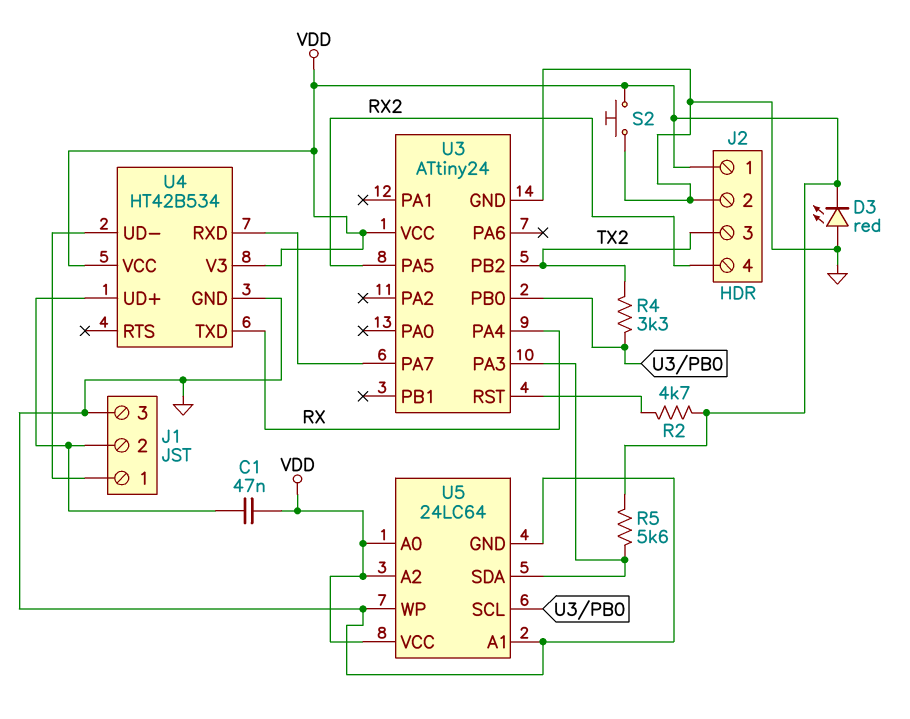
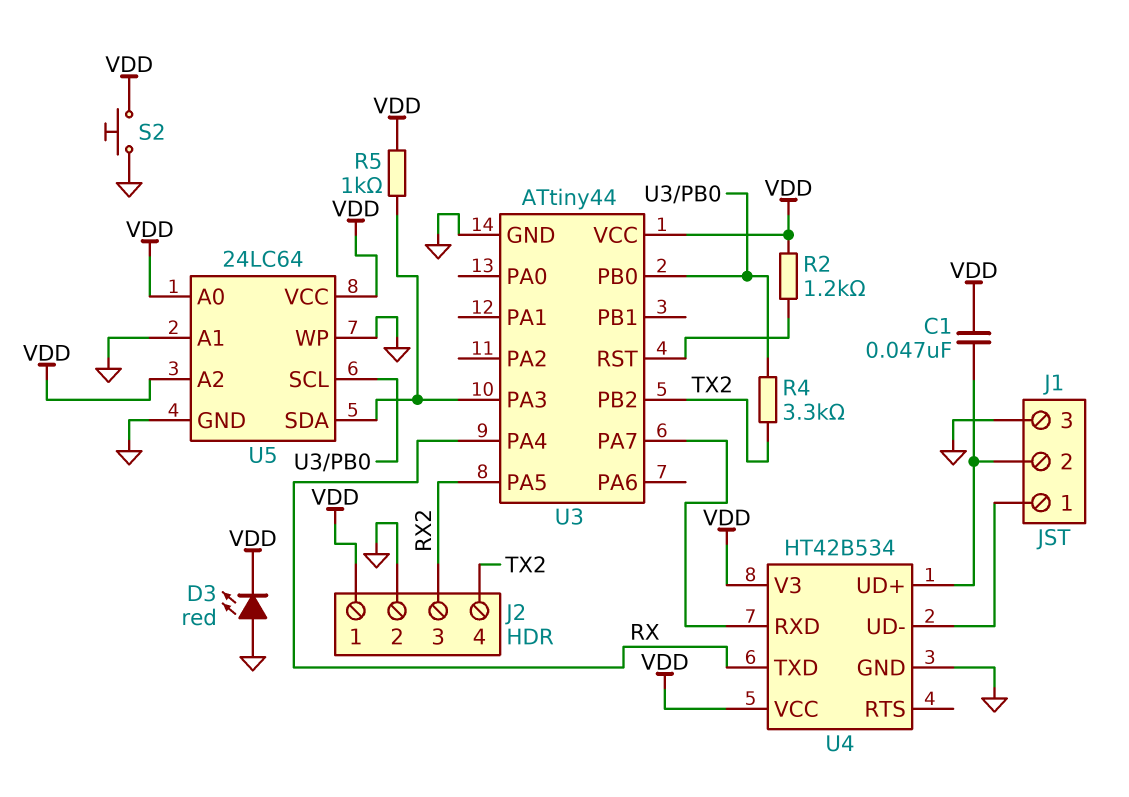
J2 pin 3: TX2 -> RX2
J2 pin 4: RX2 -> TX2
R2: 4.7k (U3/RST, VDD) -> 1.2k (U3/RST, VDD)
R5: 5.6k (U3/PA3, VDD) -> 1k (U3/PA3, VDD)
U3: ATtiny24 -> ATtiny44

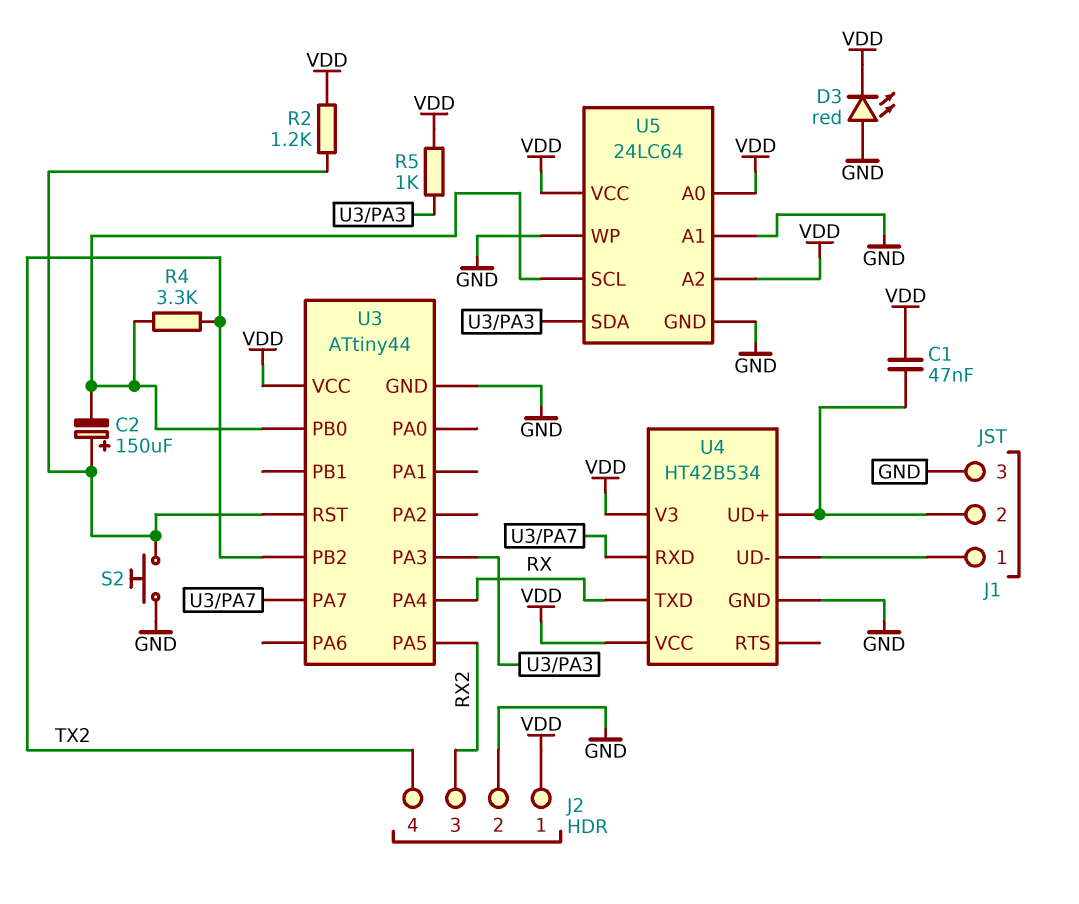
C2: none -> 150uF (plus U3/RST, minus U3/PB0)
S2: button (GND, VDD) -> button (GND, U3/RST)

